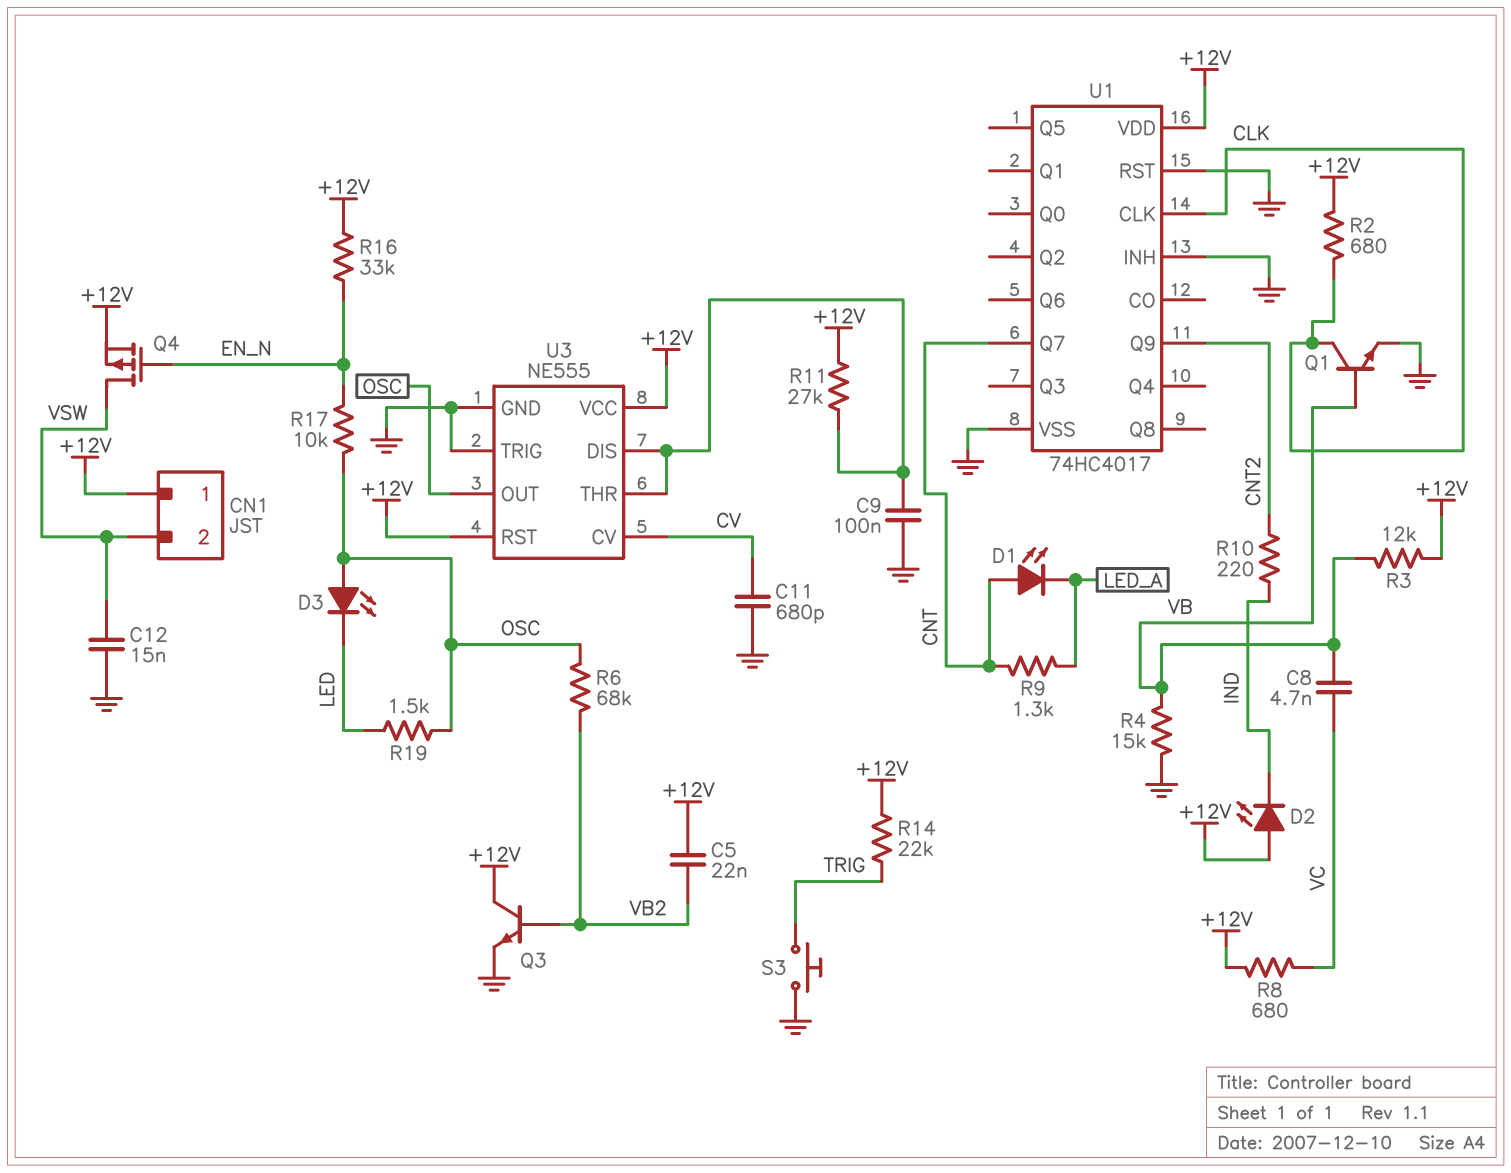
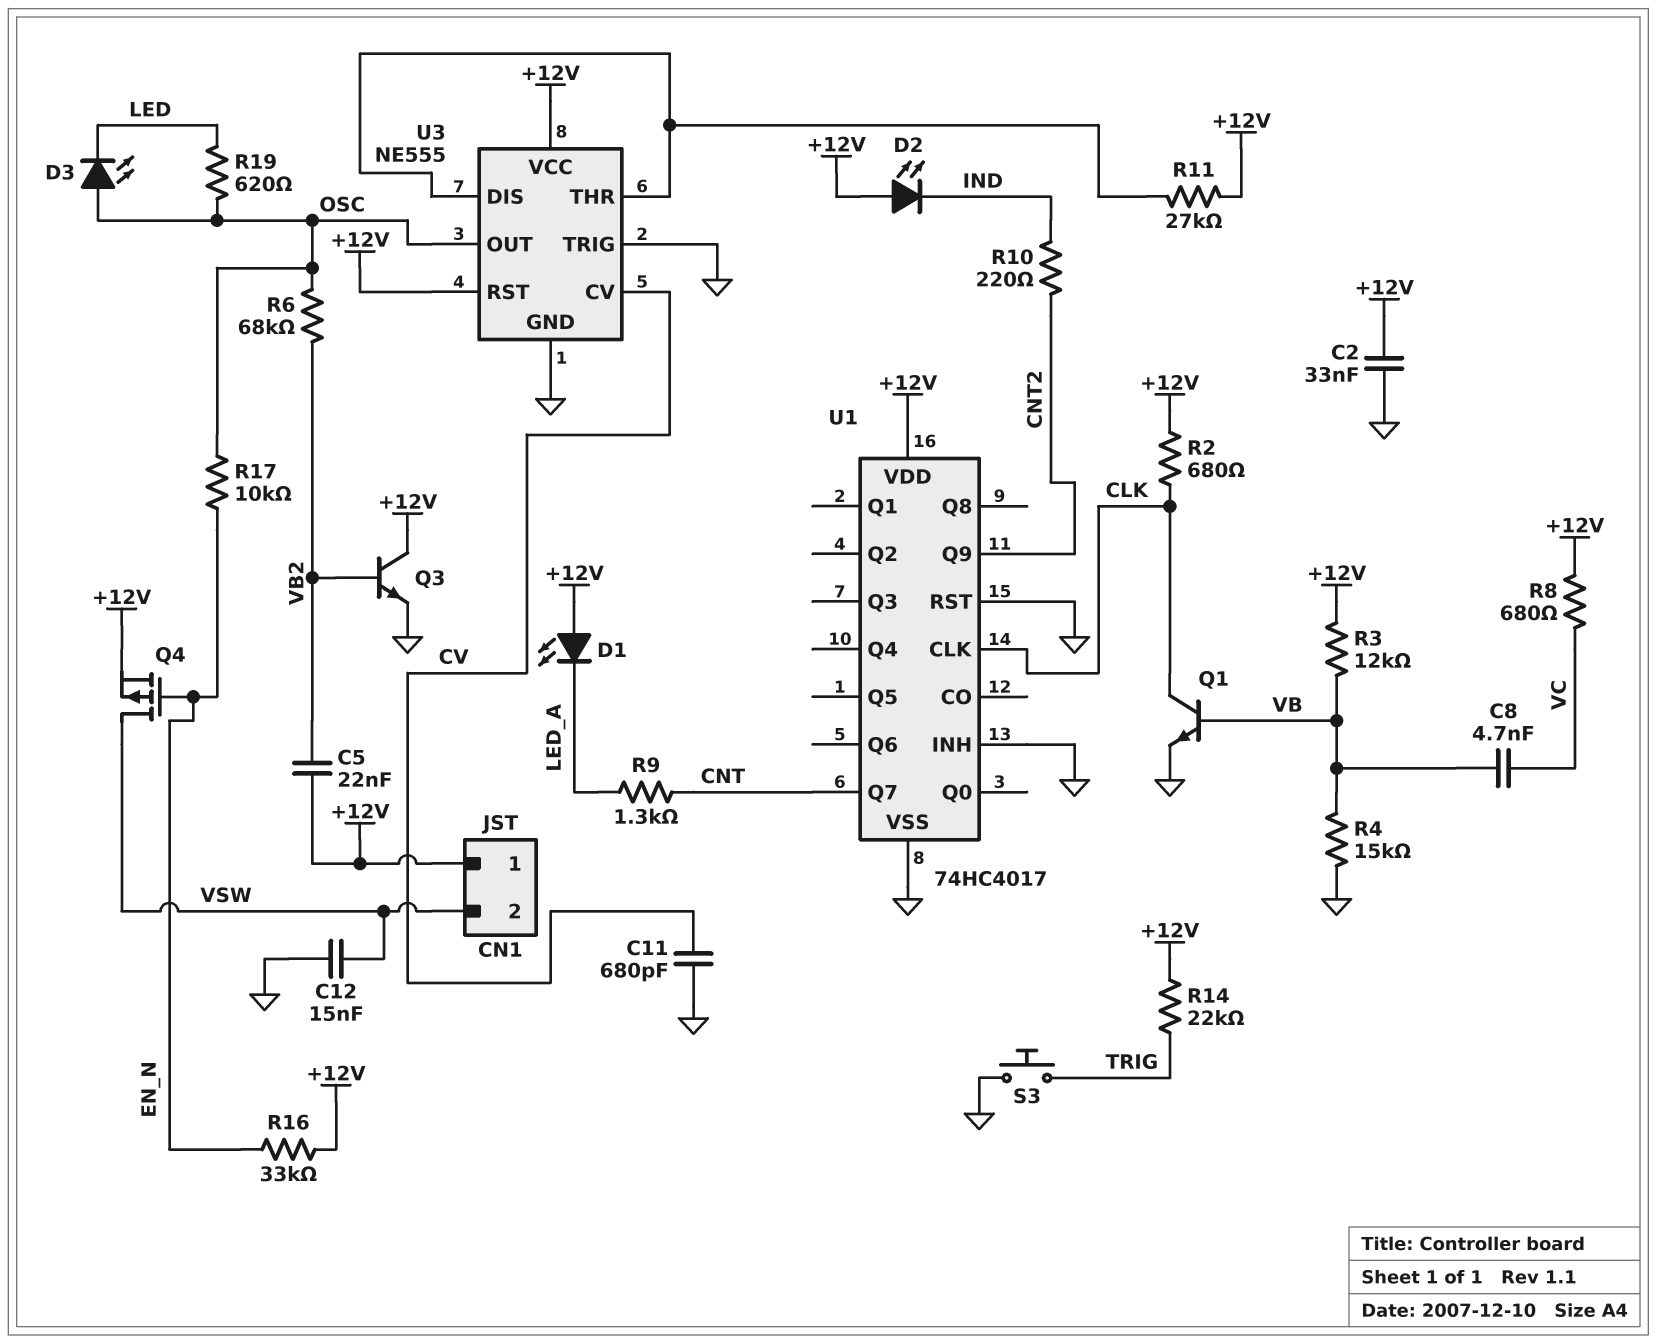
C2: none -> 33nF (+12V, GND)
C9: 100nF (GND, U3/DIS) -> none
D1: LED (A CNT, K LED_A) -> LED (A +12V, K LED_A)
R19: 1.5k (LED, OSC) -> 620 (LED, OSC)

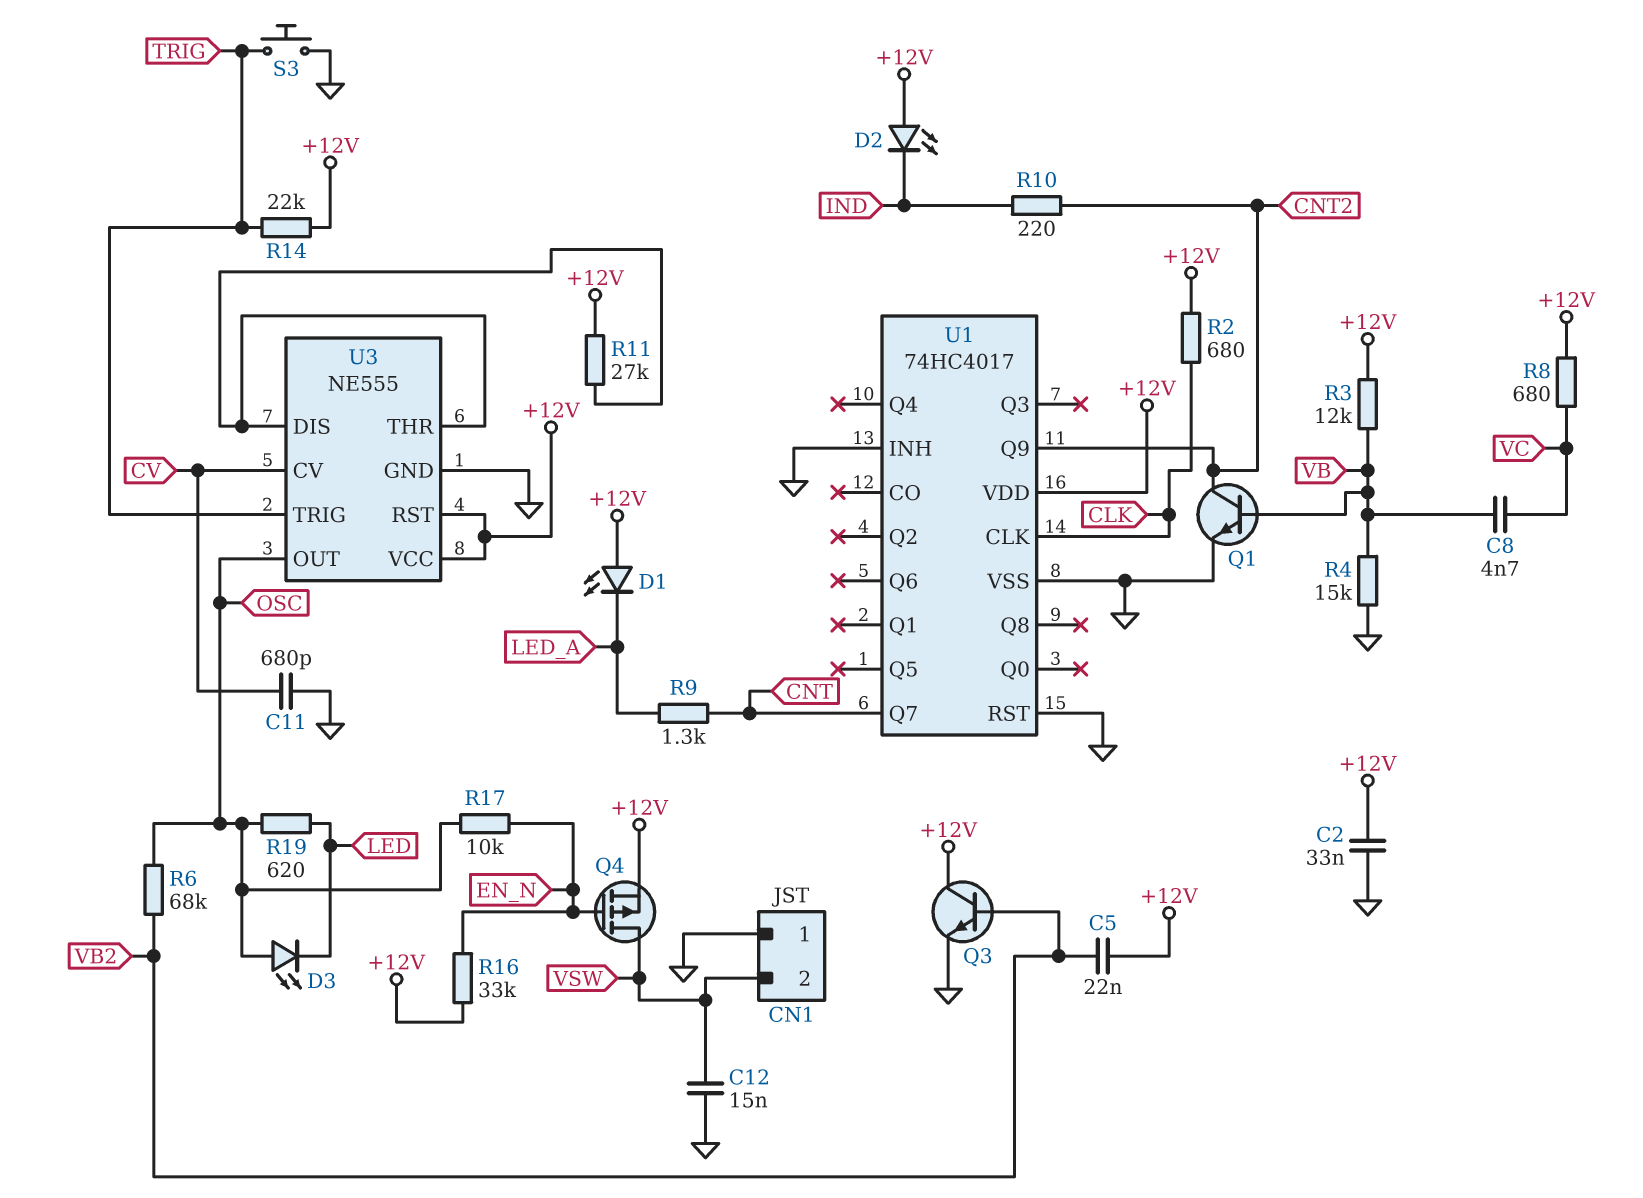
CN1 pin 1: +12V -> GND
Q1: NPN (B VB, C CLK, E GND) -> NPN (B VB, C CNT2, E GND)
U3 pin TRIG: GND -> TRIG

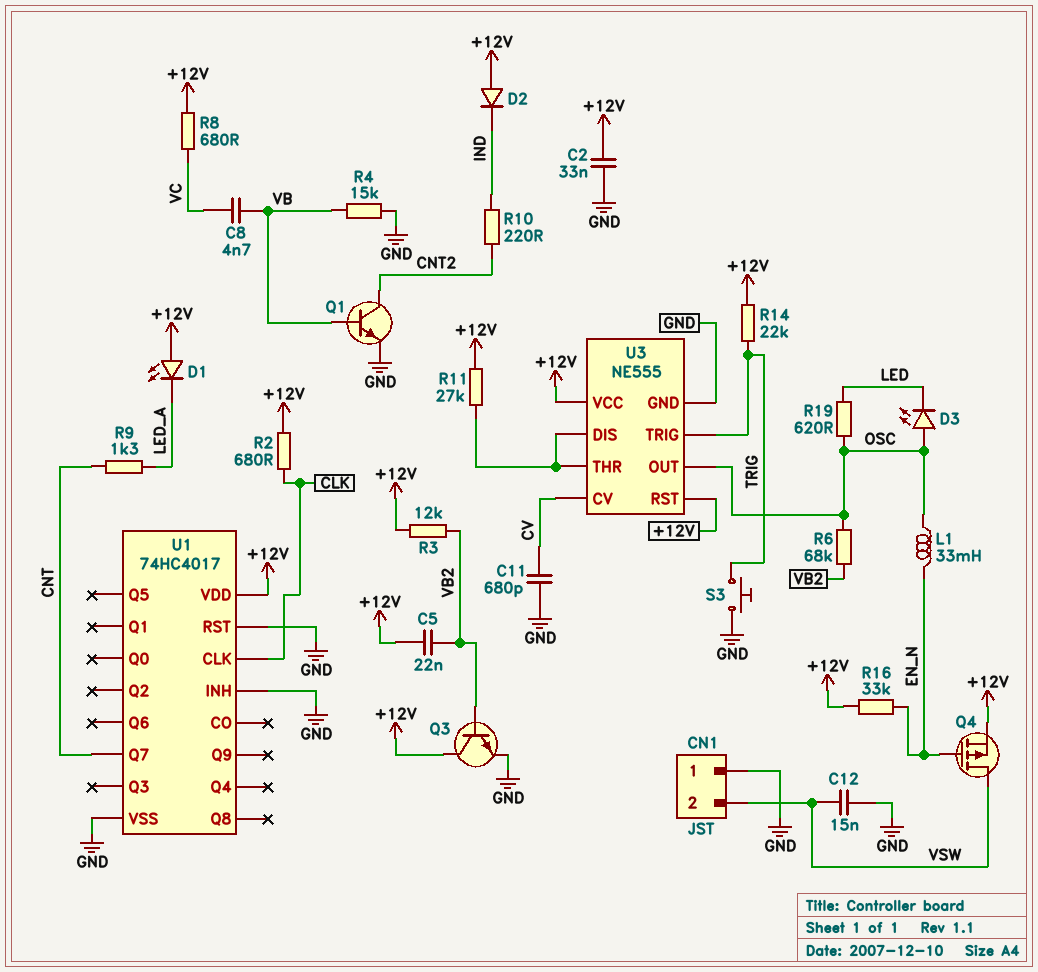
D2: LED (A +12V, K IND) -> diode (A +12V, K IND)
L1: none -> 33mH (EN_N, OSC)
R3: 12k (+12V, VB) -> 12k (+12V, VB2)
R17: 10k (EN_N, OSC) -> none
U1 pin Q9: CNT2 -> none

